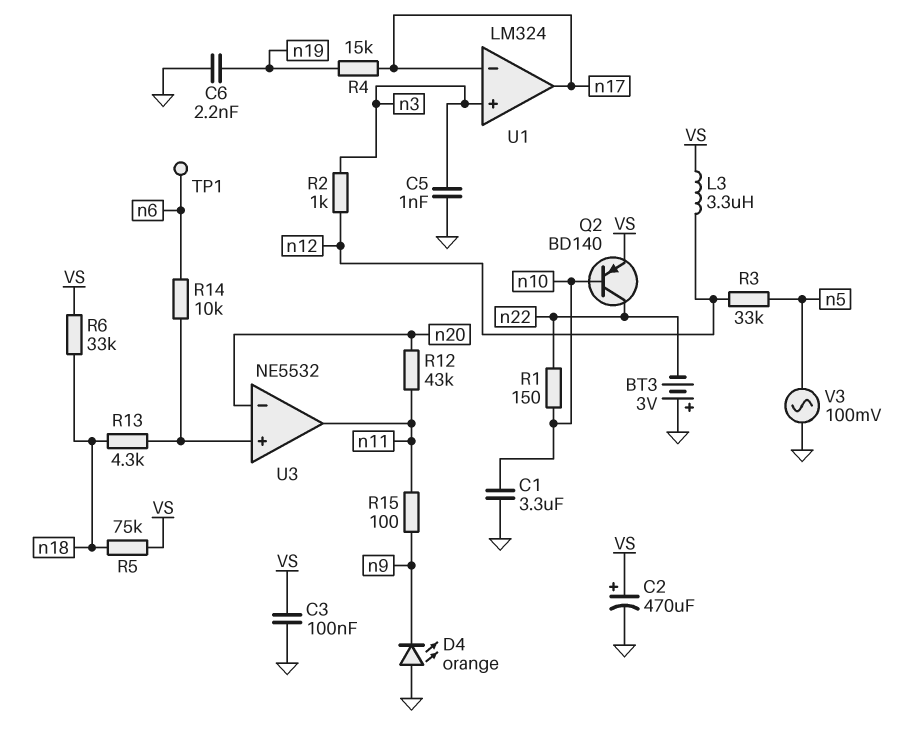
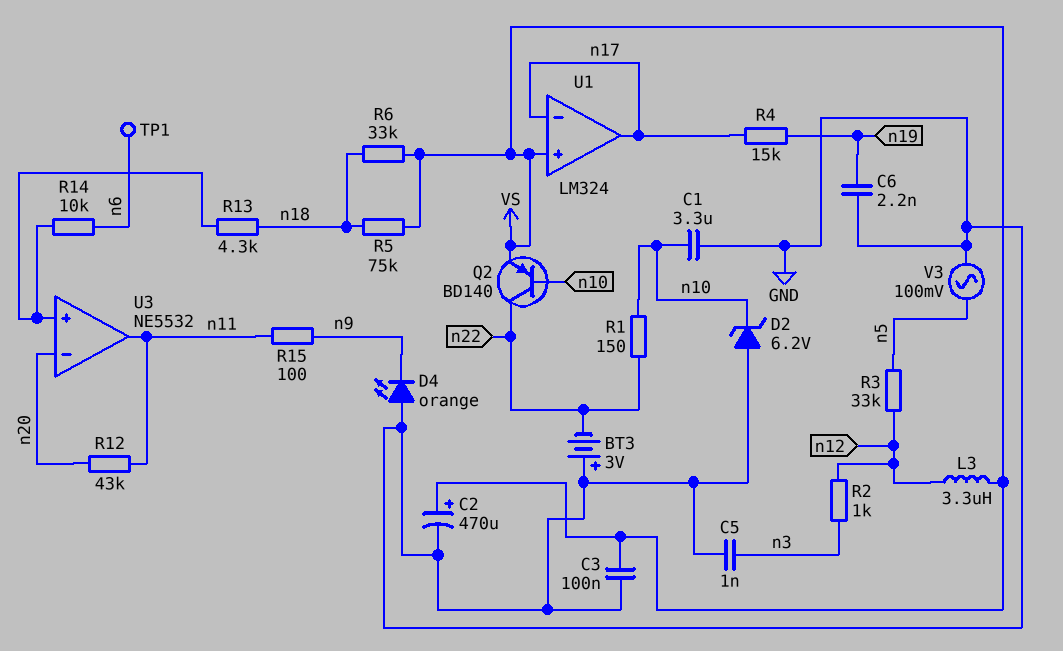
D2: none -> zener 6.2V (A GND, K n10)
U1 pin in+: n3 -> VS

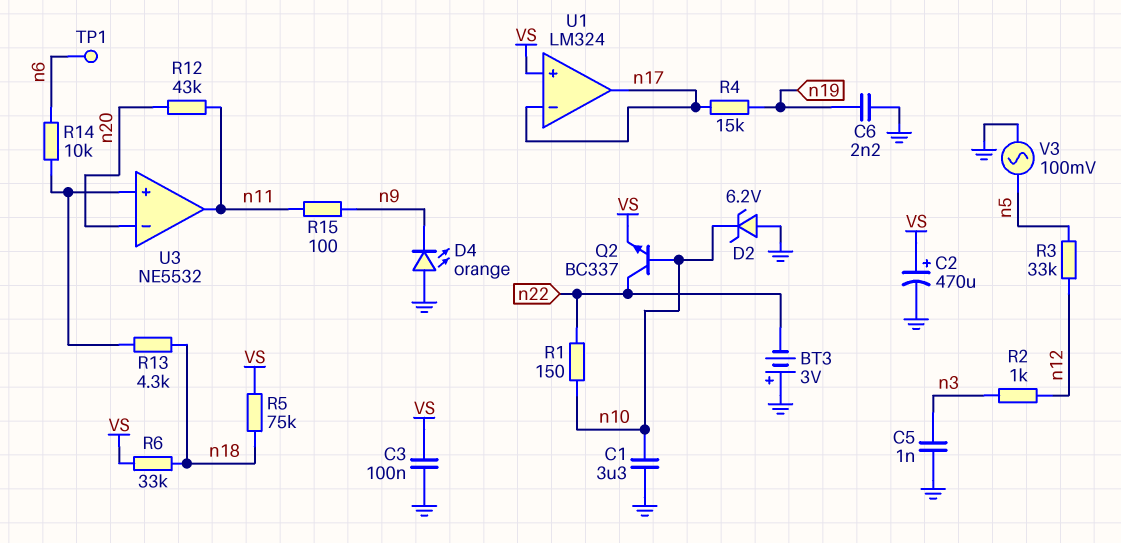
L3: 3.3uH (VS, n12) -> none
Q2: PNP BD140 (B n10, C n22, E VS) -> NPN BC337 (B n10, C n22, E VS)

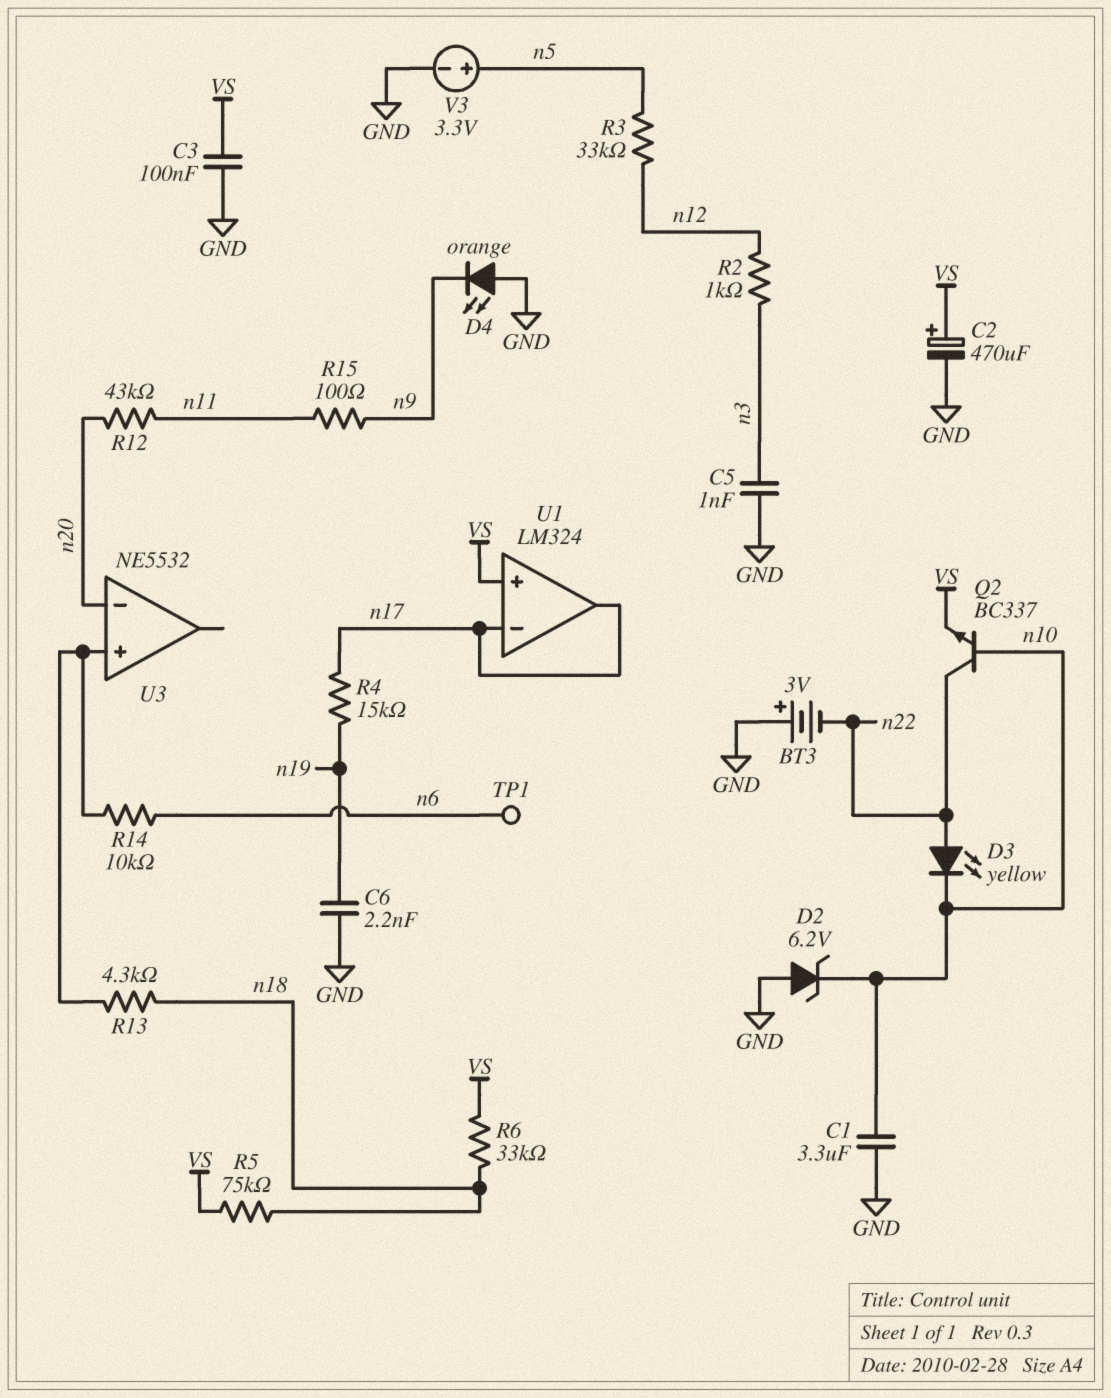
D3: none -> LED yellow (A n22, K n10)
R1: 150 (n10, n22) -> none
U3 pin out: n11 -> none
V3: AC 100mV (GND, n5) -> 3.3V (plus n5, minus GND)

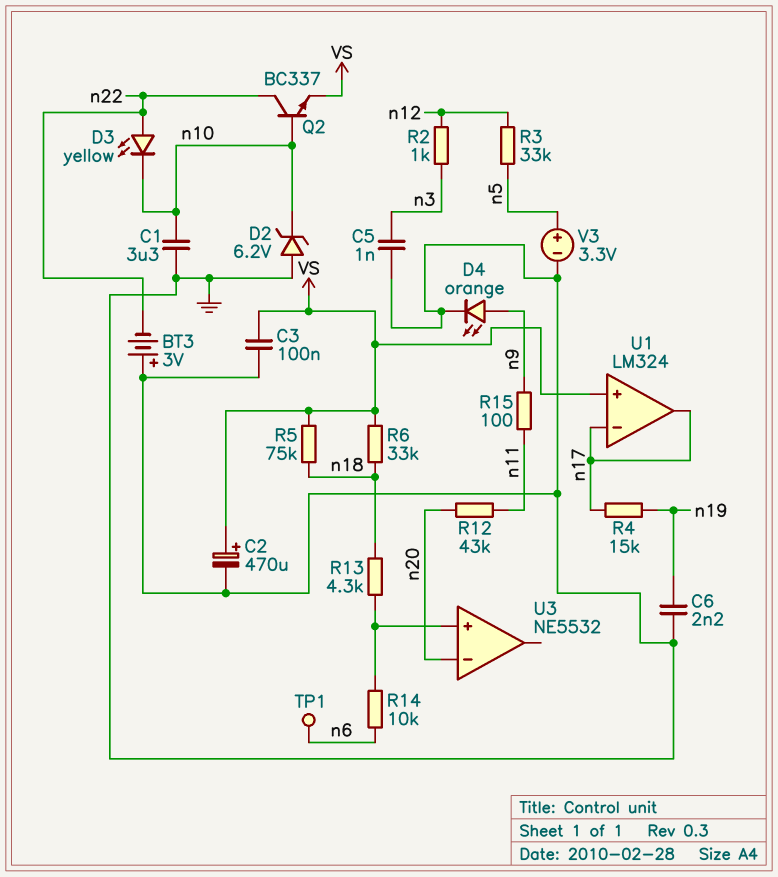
D4: LED orange (A GND, K n9) -> LED orange (A n9, K GND)

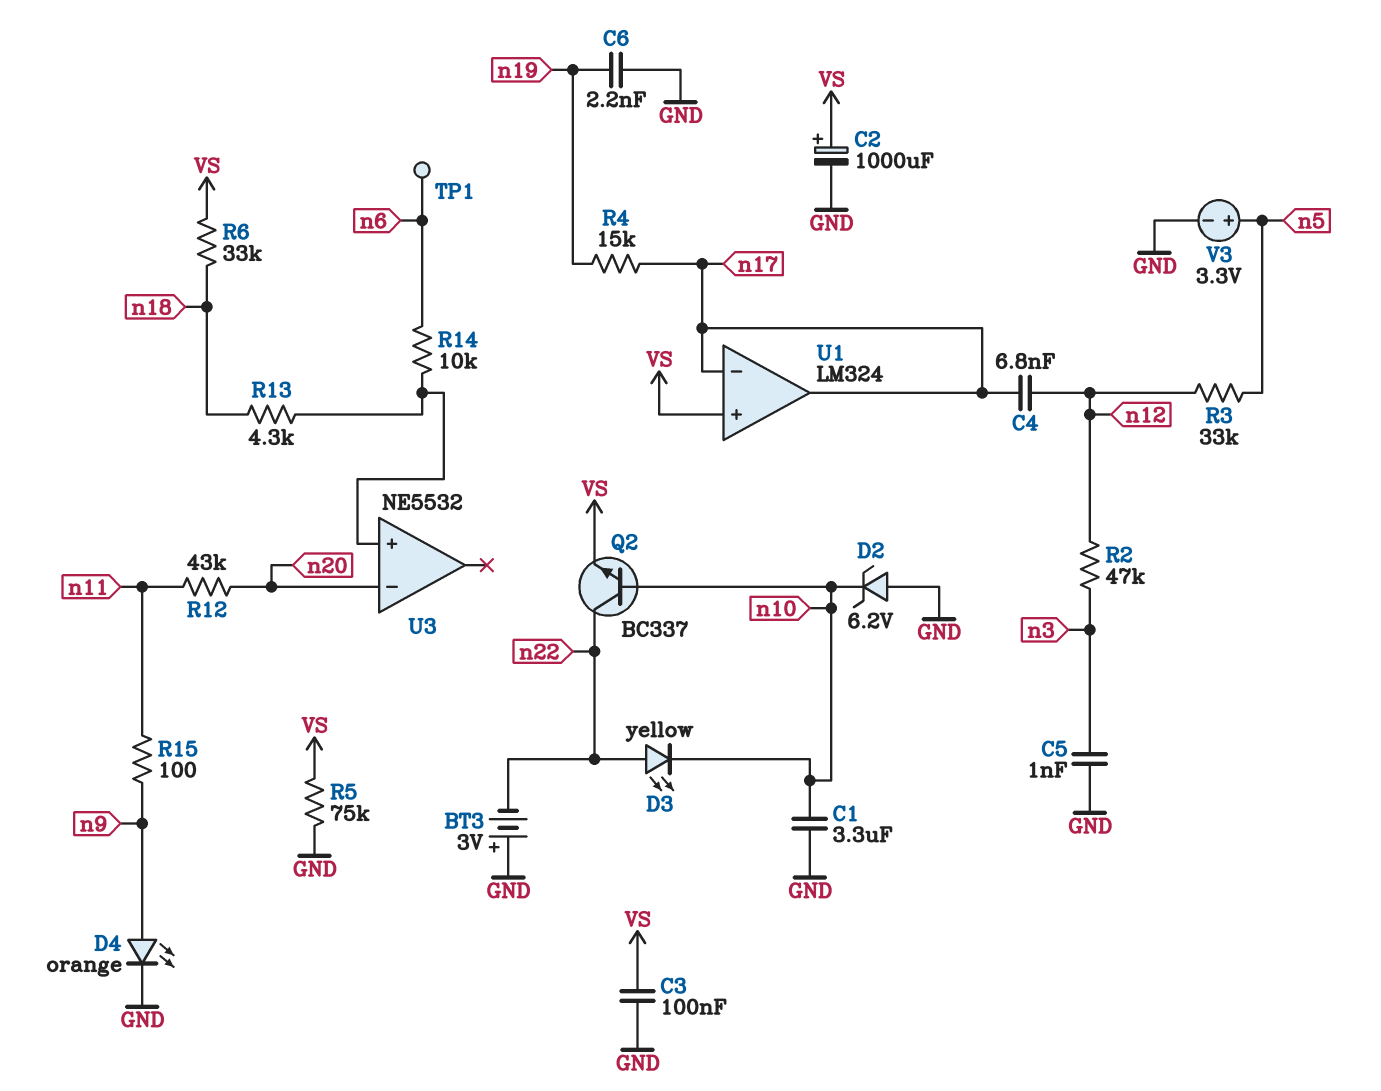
C2: 470uF (plus VS, minus GND) -> 1000uF (plus VS, minus GND)
C4: none -> 6.8nF (n12, n17)
R2: 1k (n3, n12) -> 47k (n3, n12)
R5: 75k (VS, n18) -> 75k (GND, VS)

